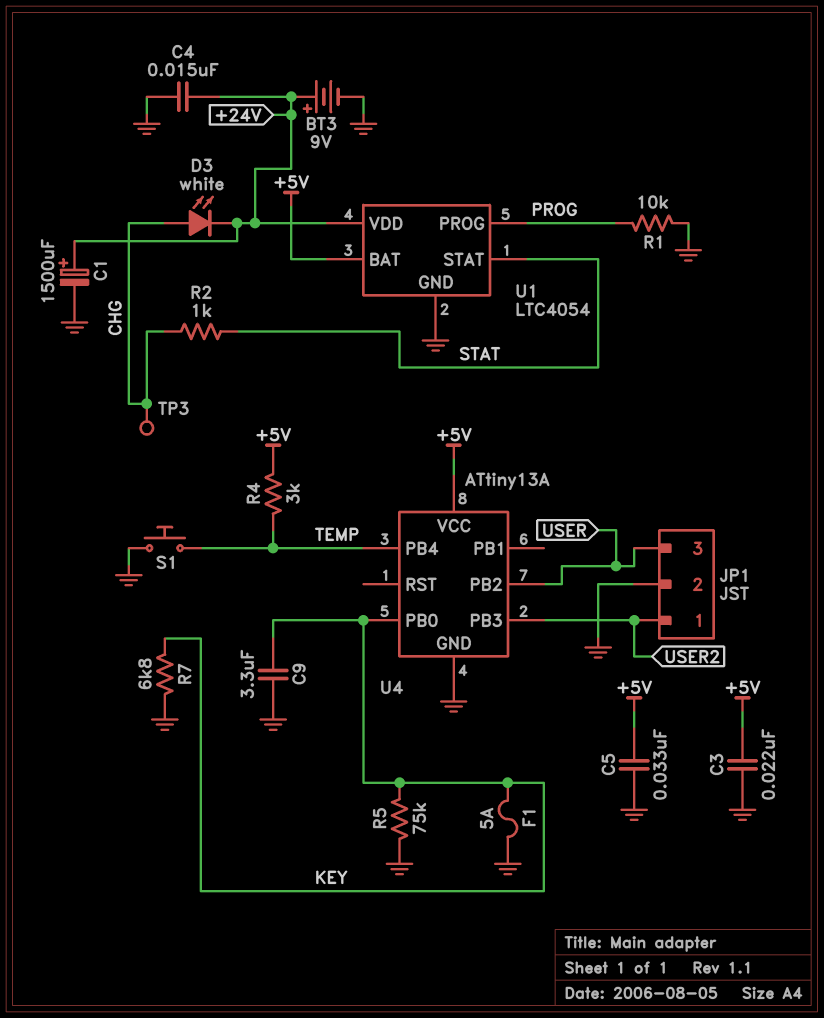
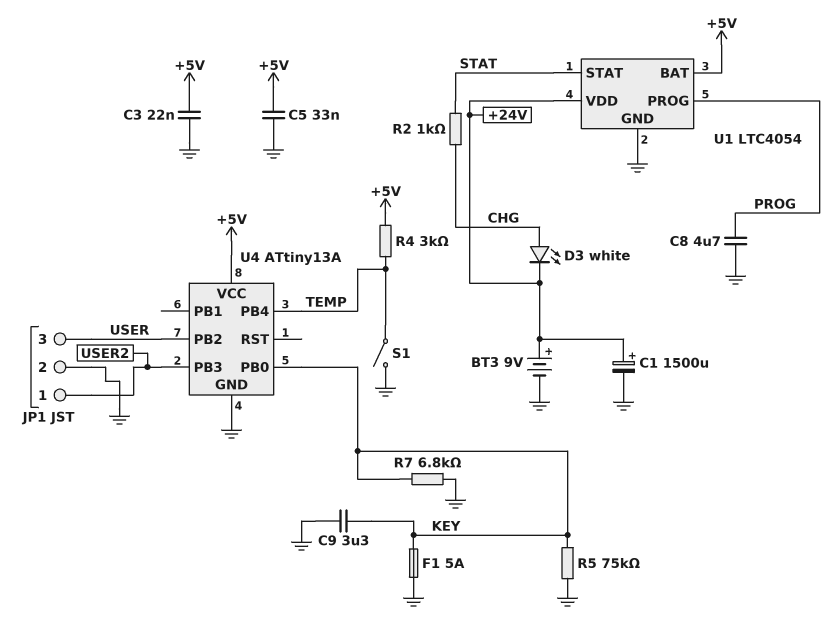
C4: 15nF (+24V, GND) -> none
C8: none -> 4.7uF (GND, PROG)
R1: 10k (GND, PROG) -> none
S1: button (GND, TEMP) -> switch (GND, TEMP)
TP3: test point (CHG) -> none

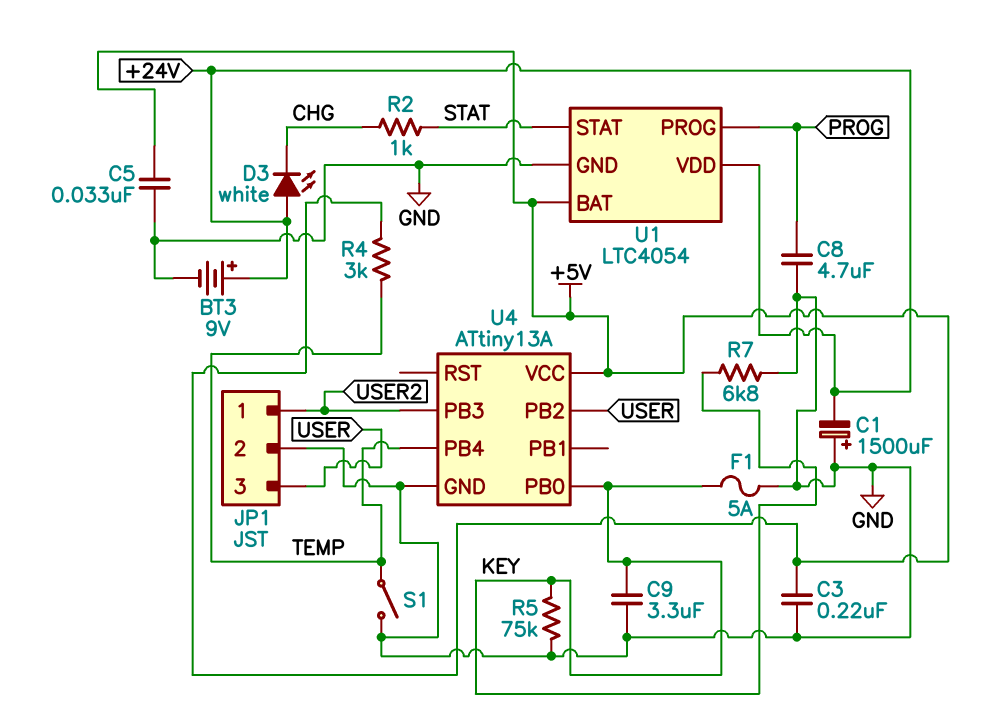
C1: 1500uF (plus +24V, minus GND) -> 1500uF (plus GND, minus +24V)
C3: 22nF (+5V, GND) -> 220nF (+5V, GND)
D3: LED white (A CHG, K +24V) -> LED white (A +24V, K CHG)

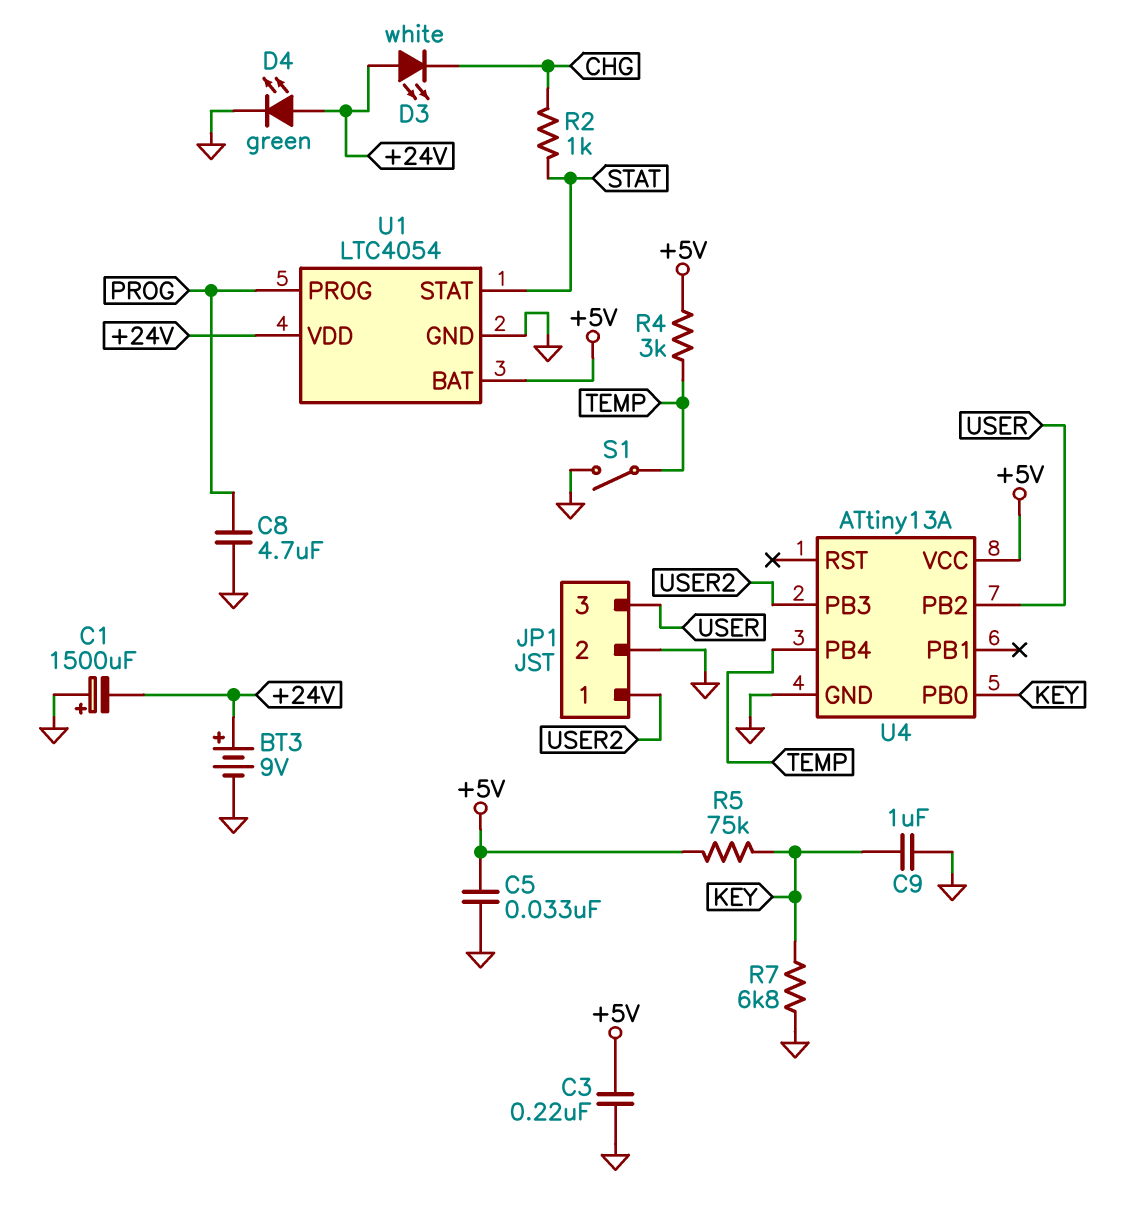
C9: 3.3uF (GND, KEY) -> 1uF (GND, KEY)
D4: none -> LED green (A +24V, K GND)
F1: 5A (GND, KEY) -> none
R5: 75k (GND, KEY) -> 75k (+5V, KEY)

